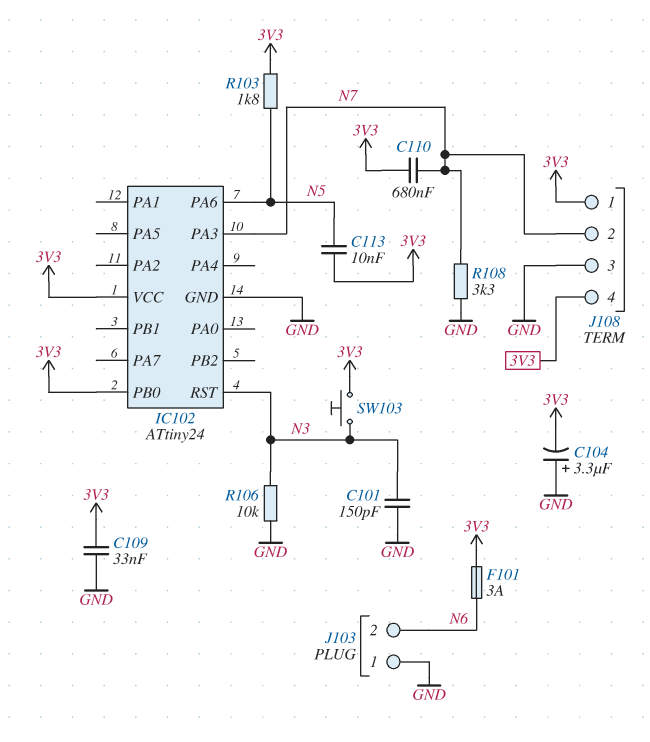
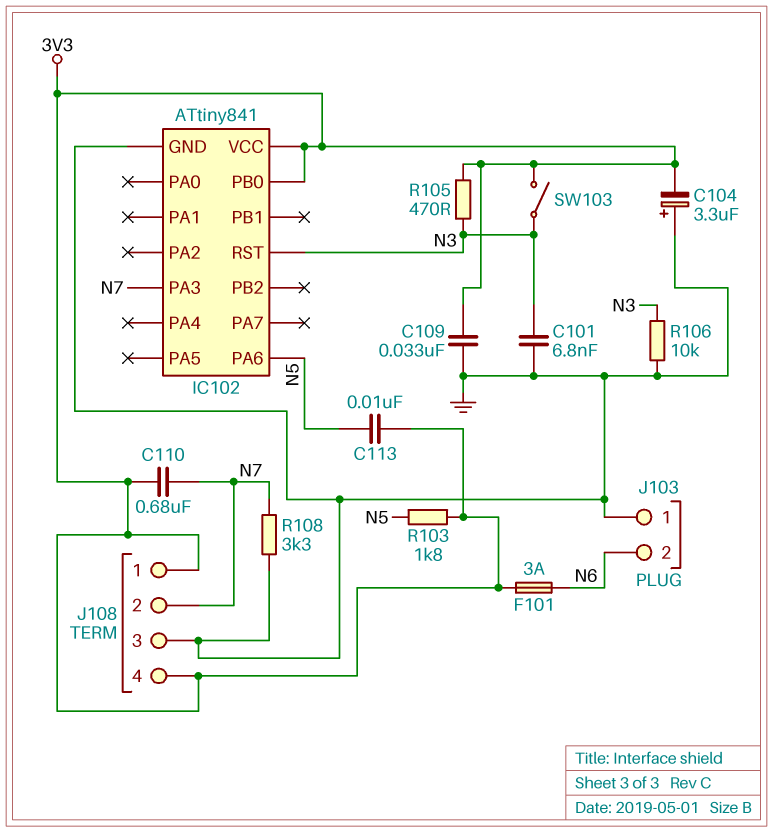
C101: 150pF (GND, N3) -> 6.8nF (GND, N3)
IC102: ATtiny24 -> ATtiny841
R105: none -> 470 (3V3, N3)
SW103: button (3V3, N3) -> switch (3V3, N3)

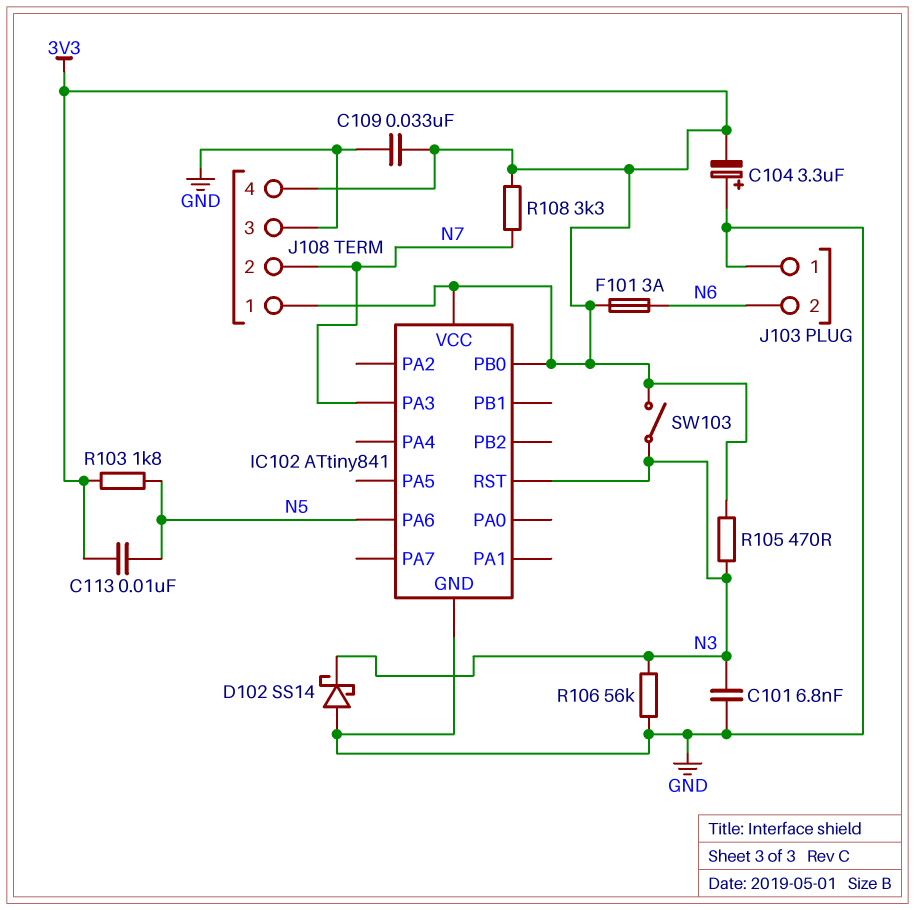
C110: 680nF (3V3, N7) -> none
D102: none -> schottky SS14 (A GND, K N3)
R106: 10k (GND, N3) -> 56k (GND, N3)
R108: 3.3k (GND, N7) -> 3.3k (3V3, N7)

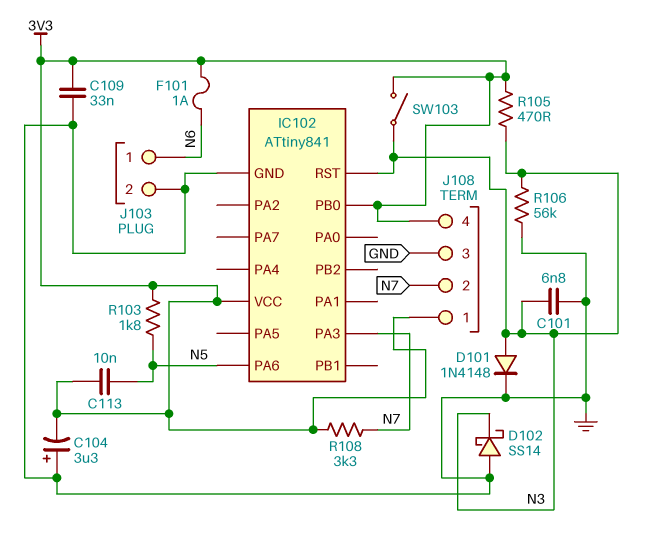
D101: none -> diode 1N4148 (A N3, K GND)
F101: 3A (3V3, N6) -> 1A (3V3, N6)
J103 pin 1: GND -> N6
J103 pin 2: N6 -> GND

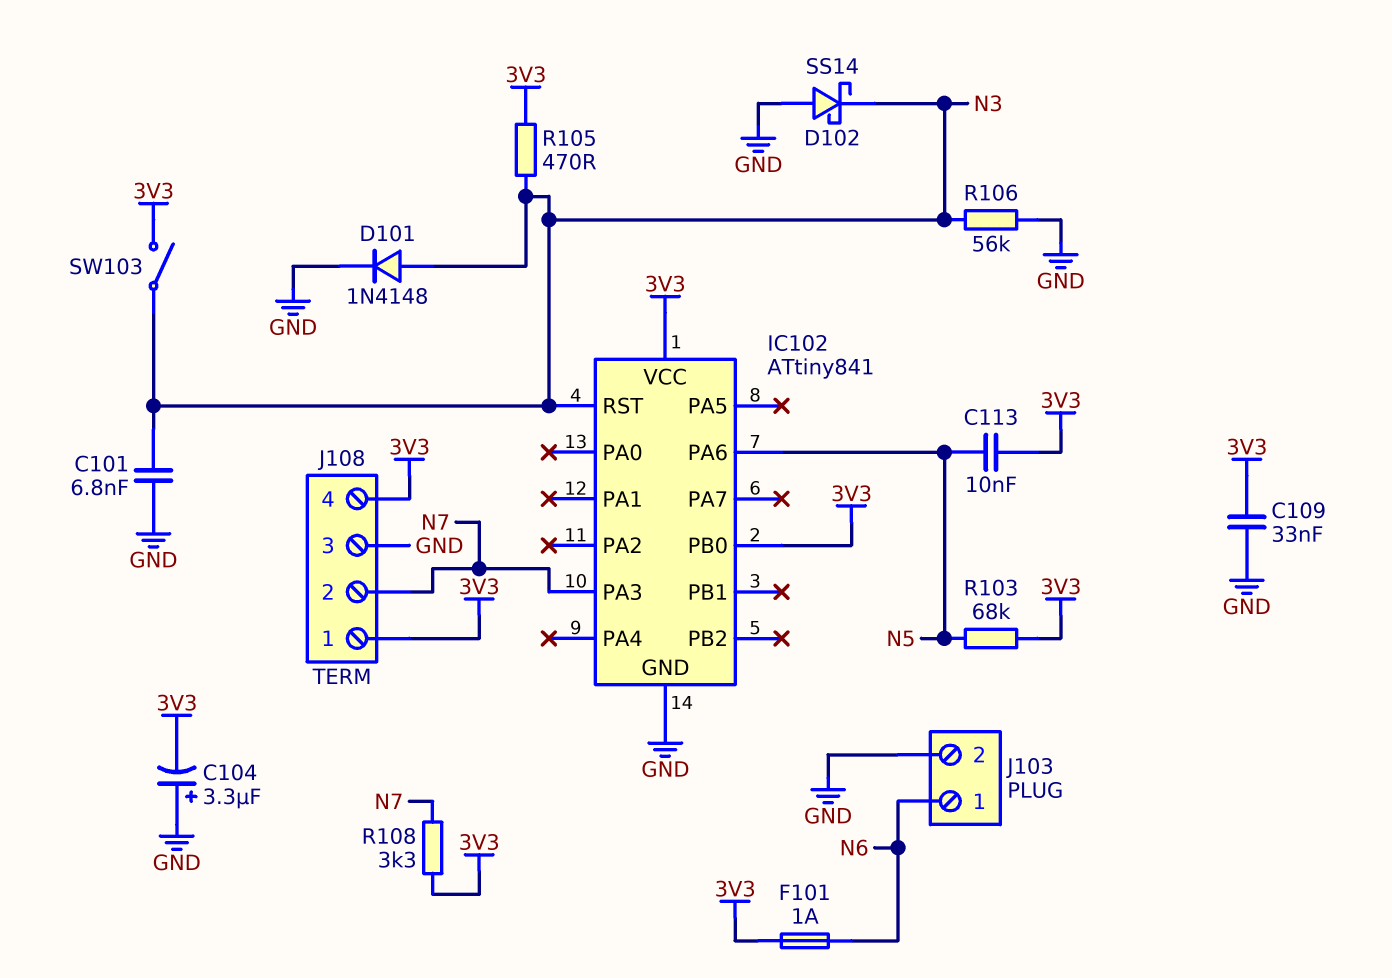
R103: 1.8k (3V3, N5) -> 68k (3V3, N5)

